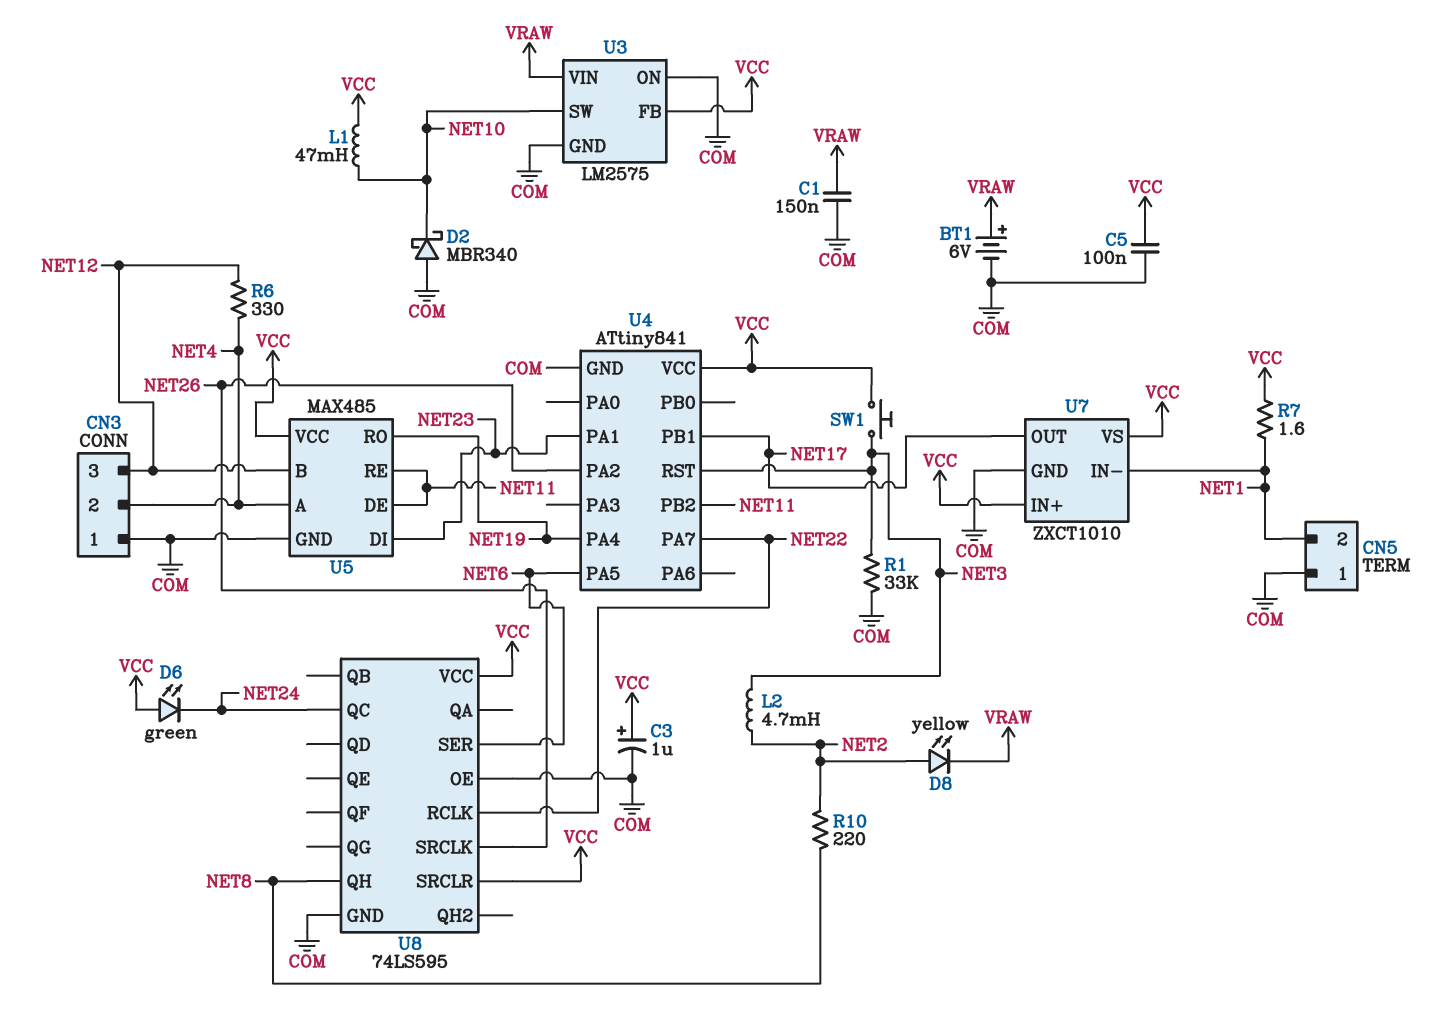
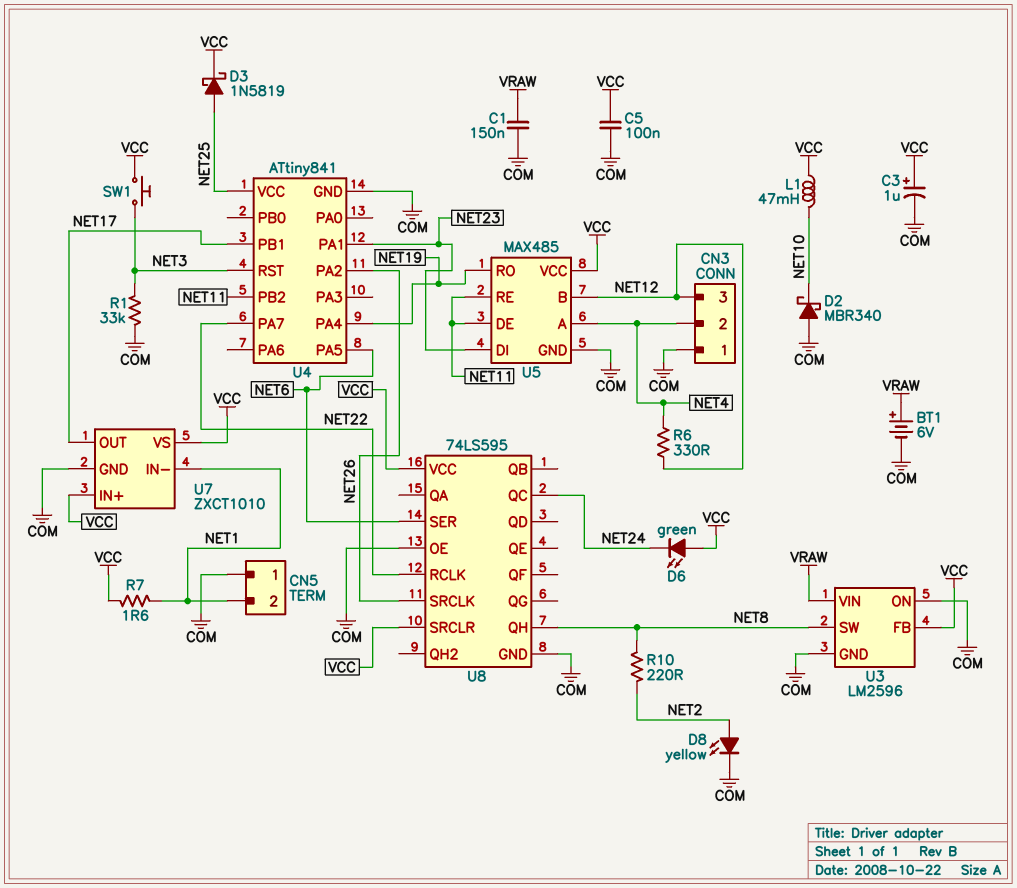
D3: none -> schottky 1N5819 (A NET25, K VCC)
D8: LED yellow (A NET2, K VRAW) -> LED yellow (A NET2, K COM)
L2: 4.7mH (NET2, NET3) -> none
U3: LM2575 -> LM2596
U3 pin SW: NET10 -> NET8
U4 pin VCC: VCC -> NET25

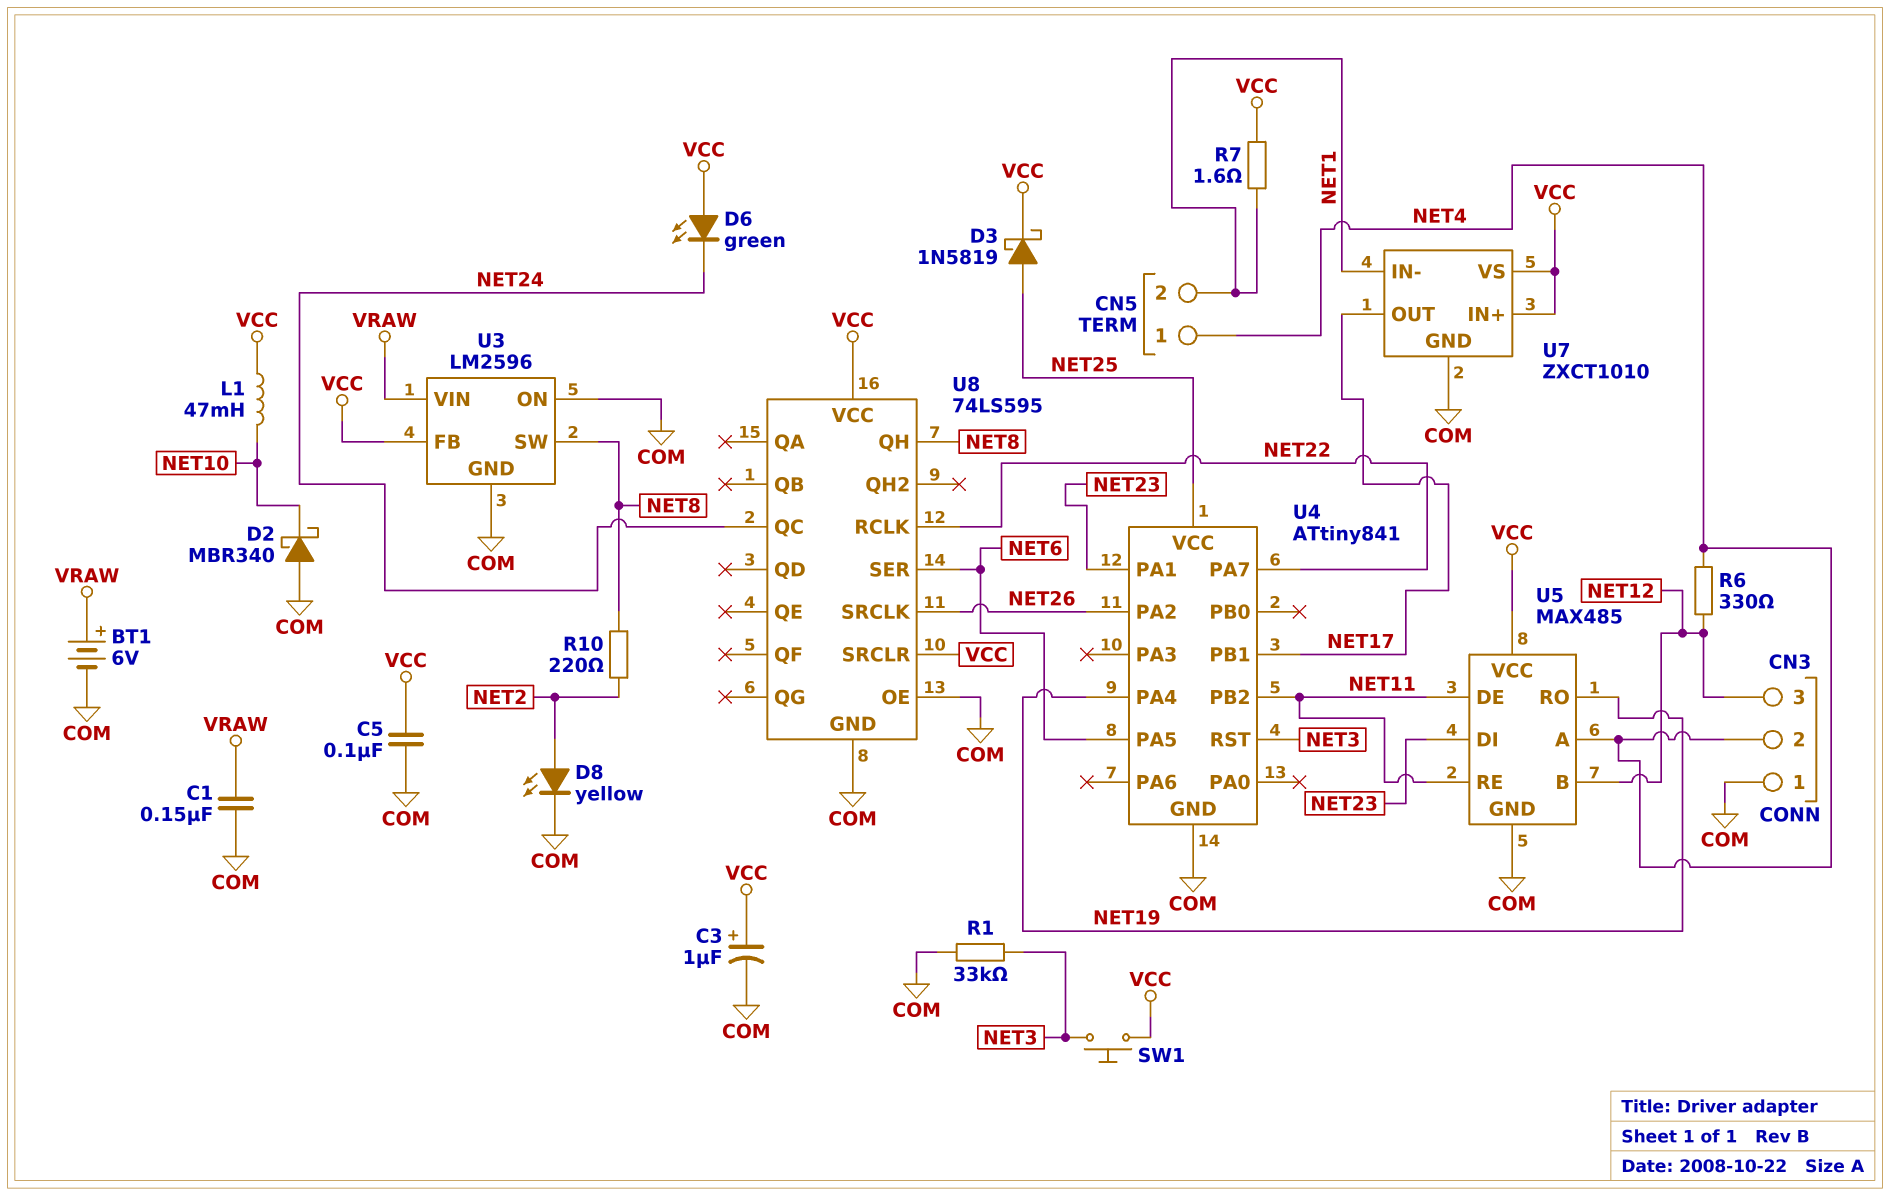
CN5 pin 1: COM -> NET4

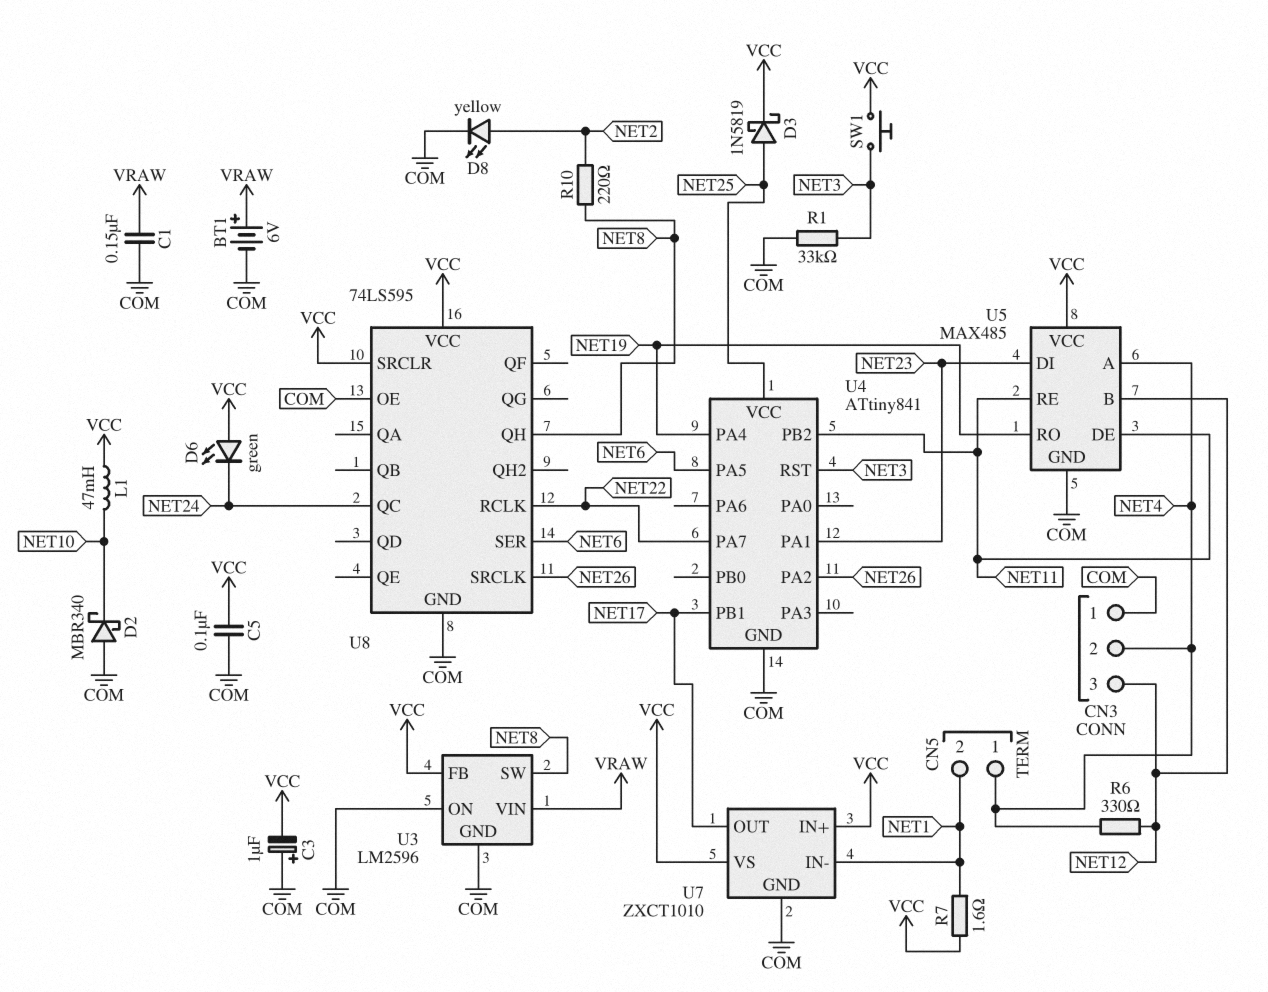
C3: 1uF (plus VCC, minus COM) -> 1uF (plus COM, minus VCC)

